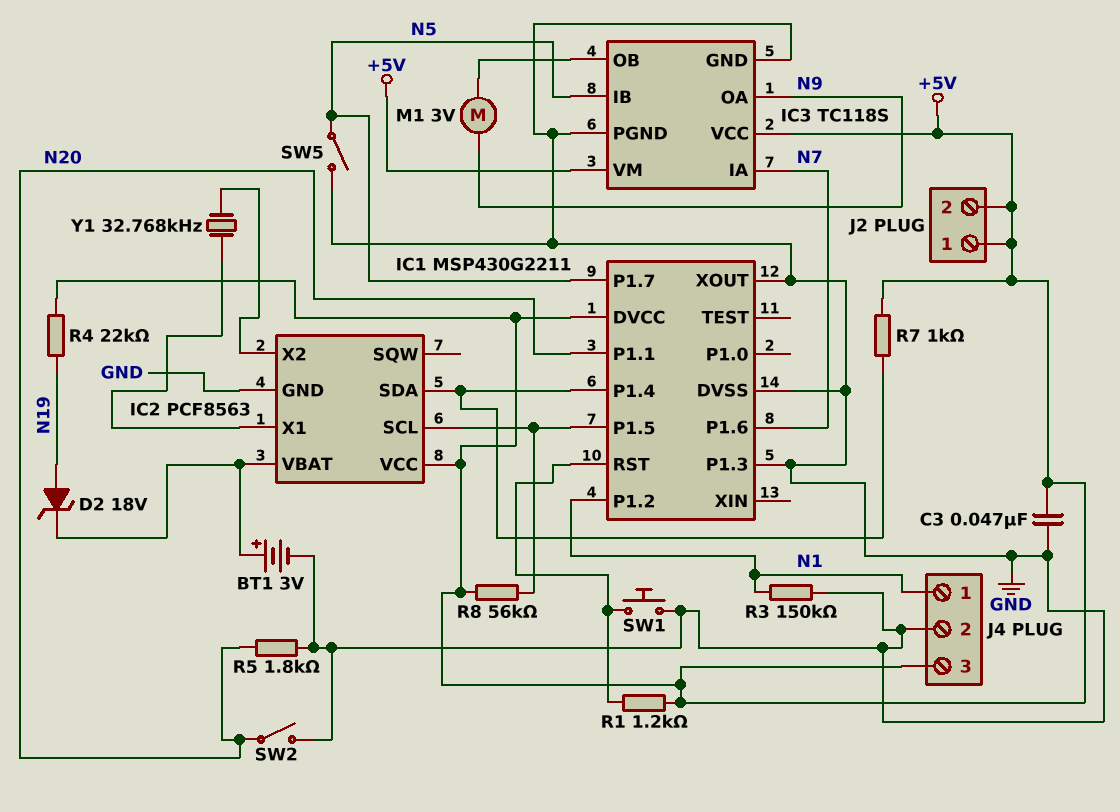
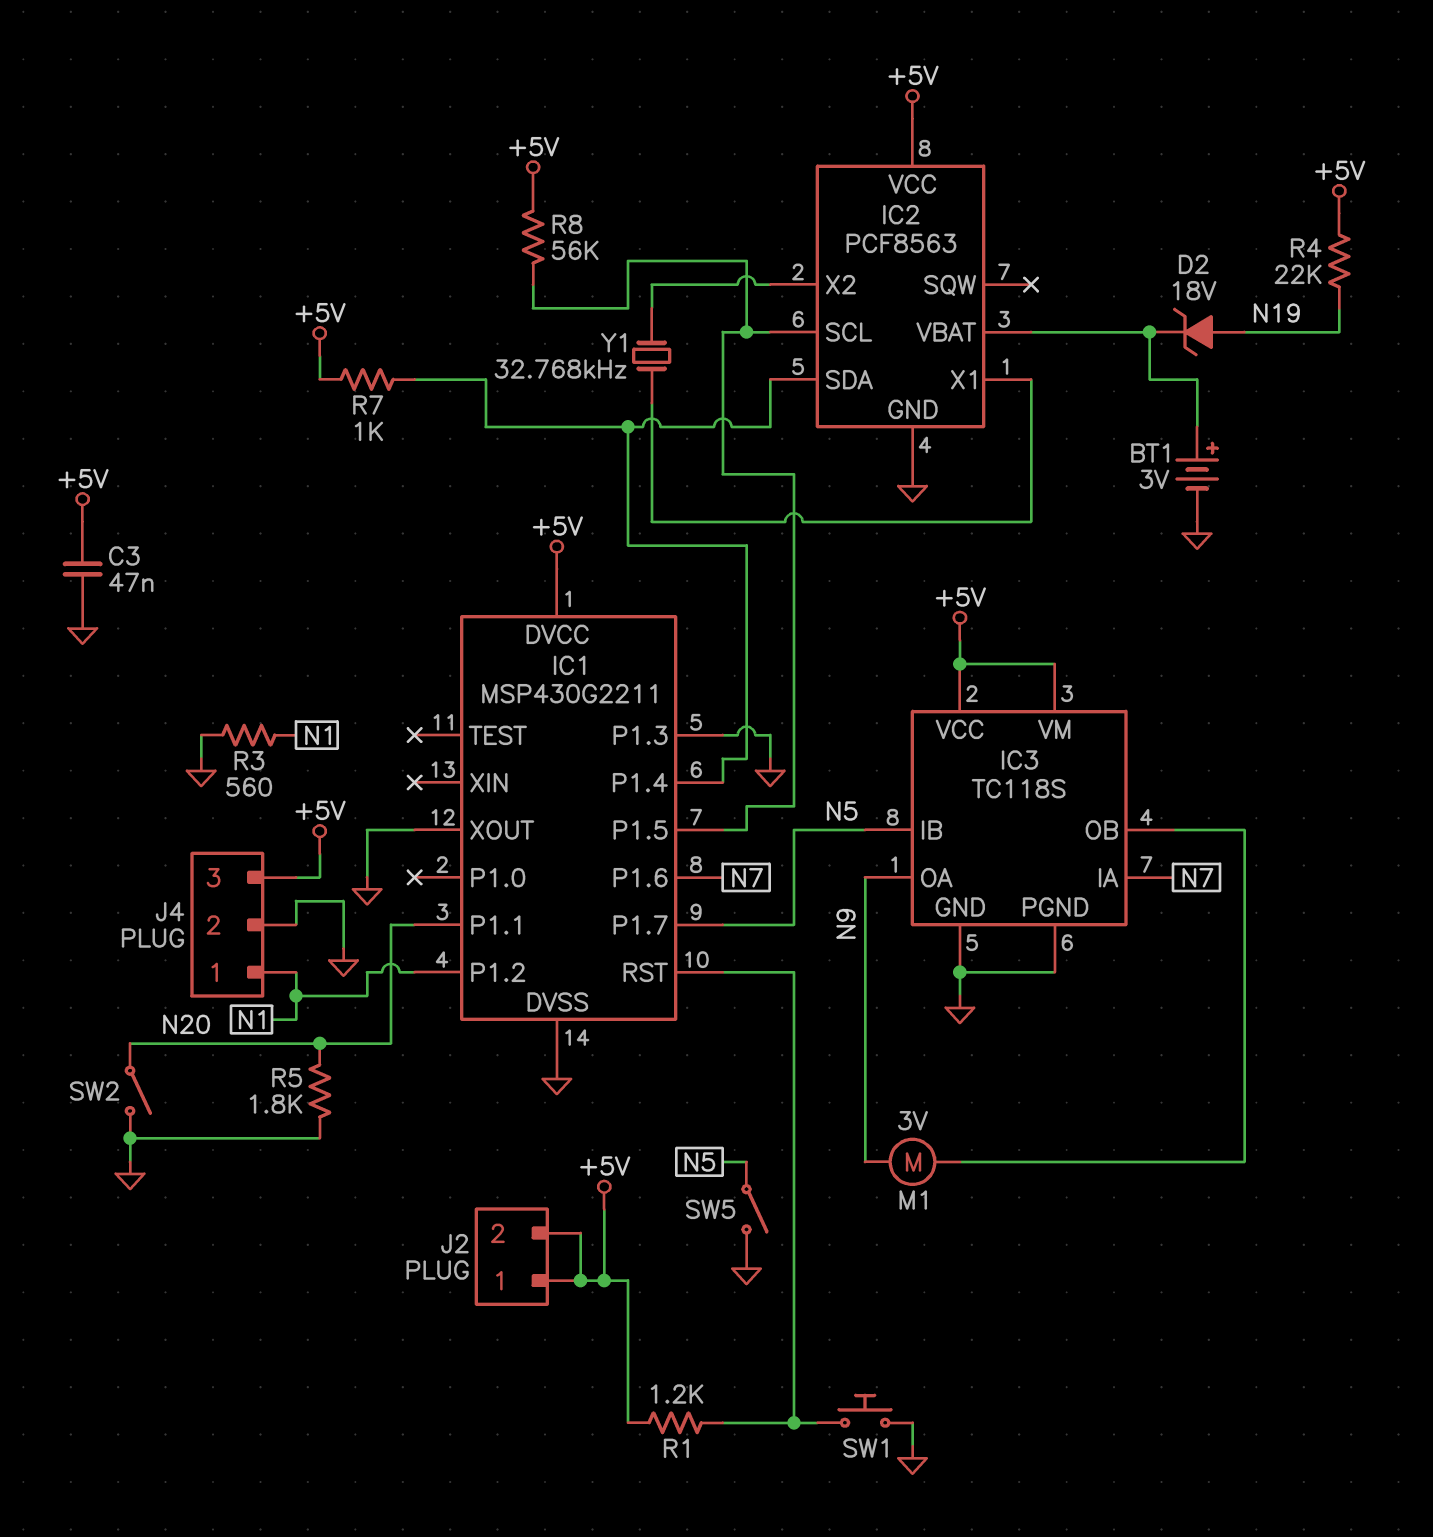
R3: 150k (GND, N1) -> 560 (GND, N1)

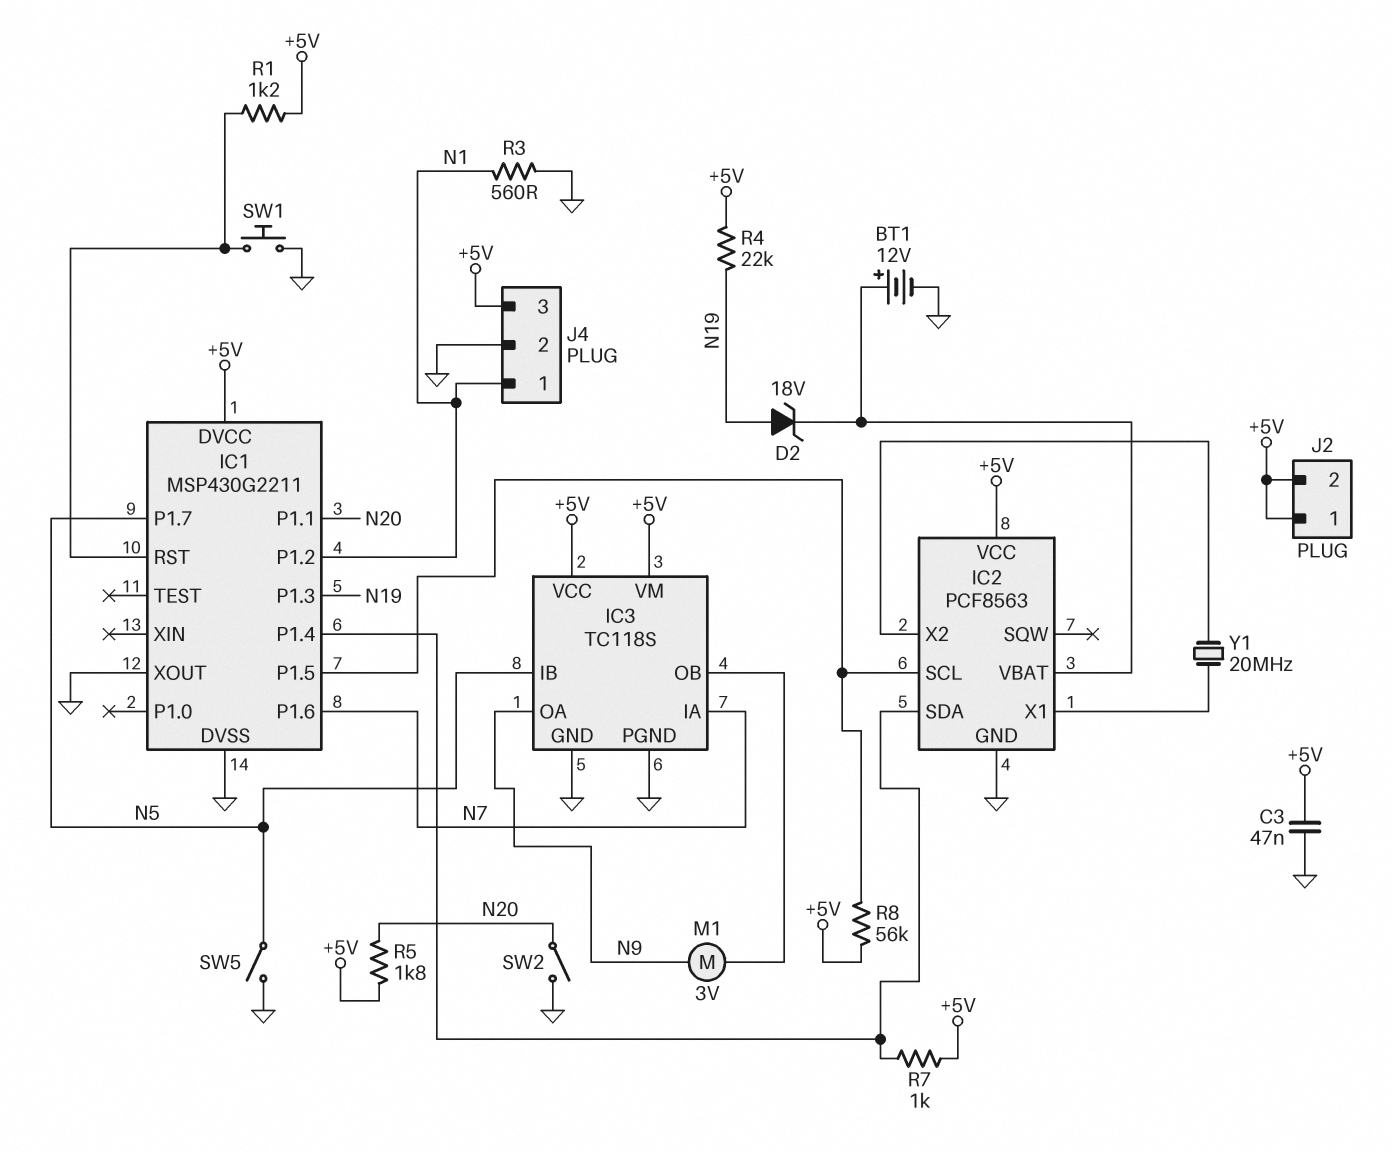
BT1: 3V (plus IC2/VBAT, minus GND) -> 12V (plus IC2/VBAT, minus GND)
IC1 pin P1.3: GND -> N19
R5: 1.8k (GND, N20) -> 1.8k (+5V, N20)
Y1: 32.768kHz (IC2/X1, IC2/X2) -> 20MHz (IC2/X1, IC2/X2)

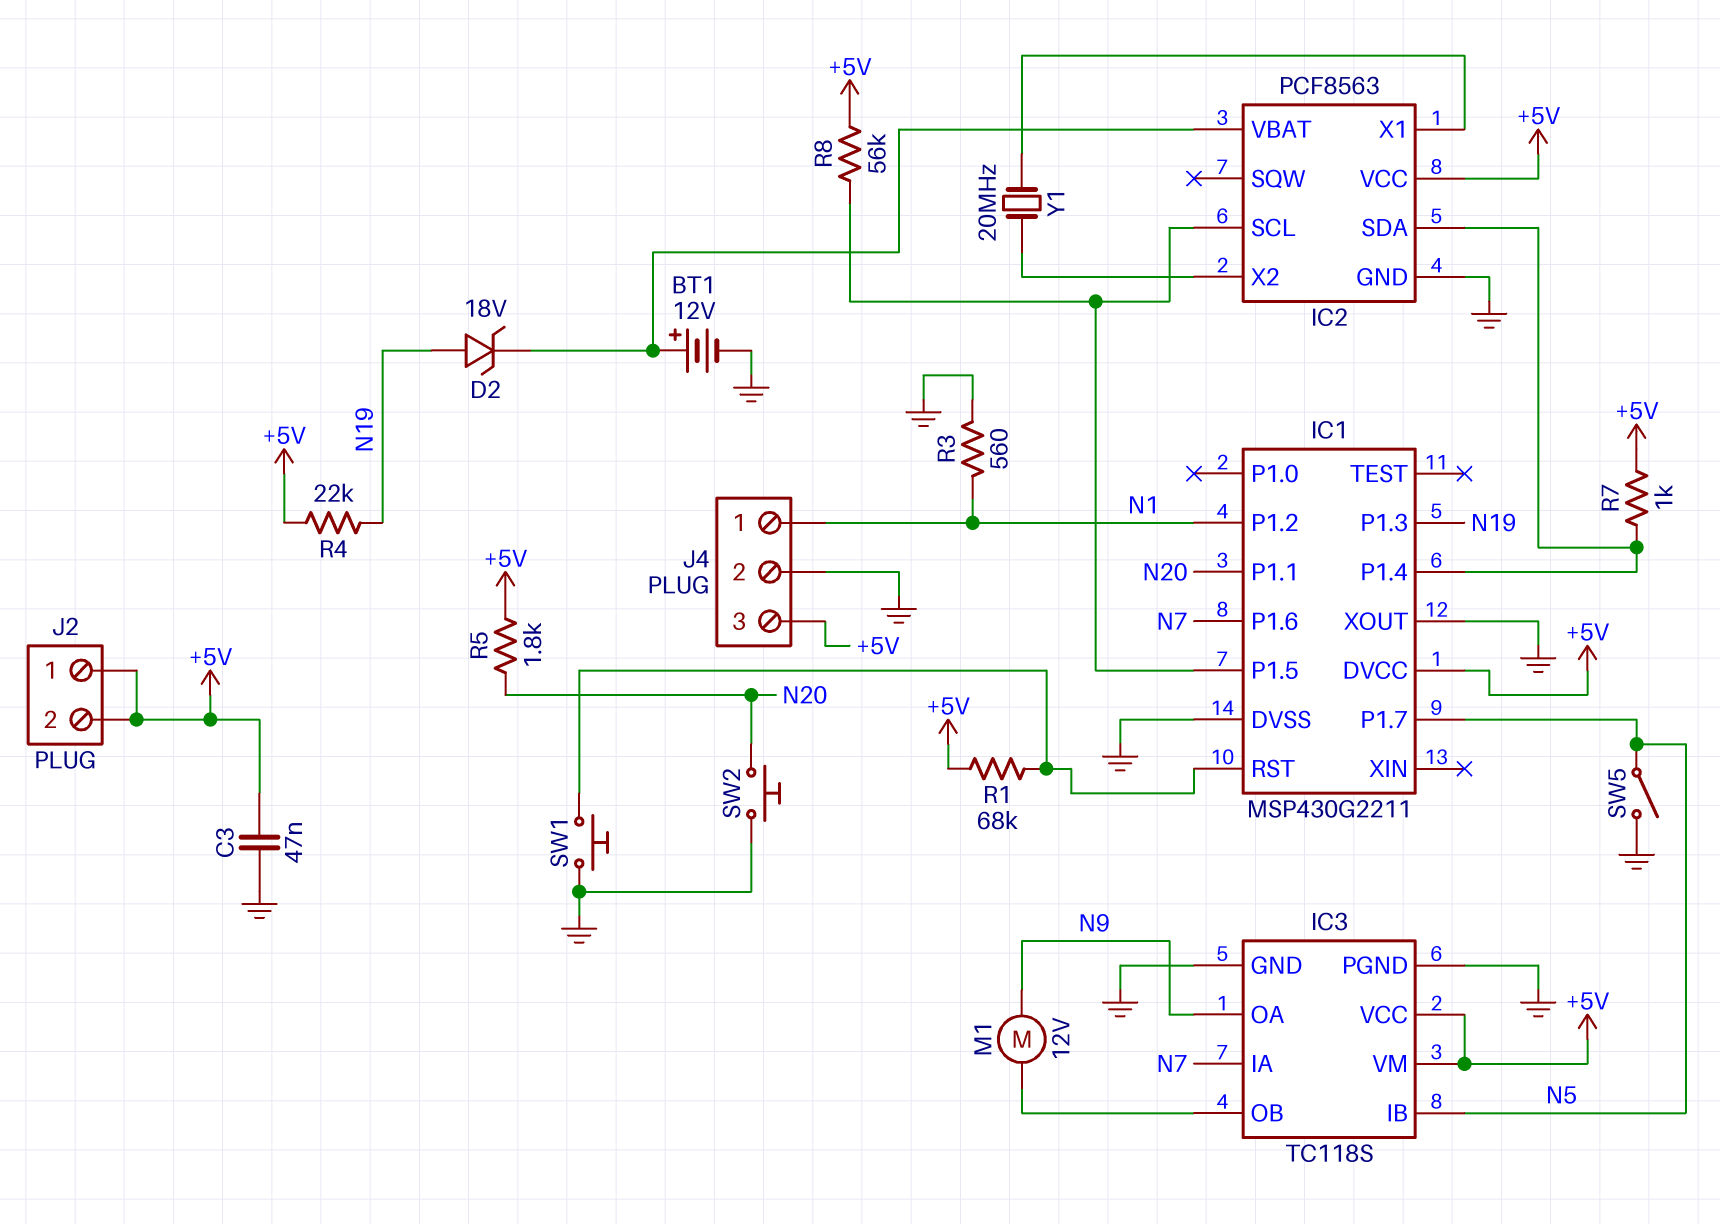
M1: motor 3V (IC3/OB, N9) -> motor 12V (IC3/OB, N9)
R1: 1.2k (+5V, IC1/RST) -> 68k (+5V, IC1/RST)
SW2: switch (GND, N20) -> button (GND, N20)

